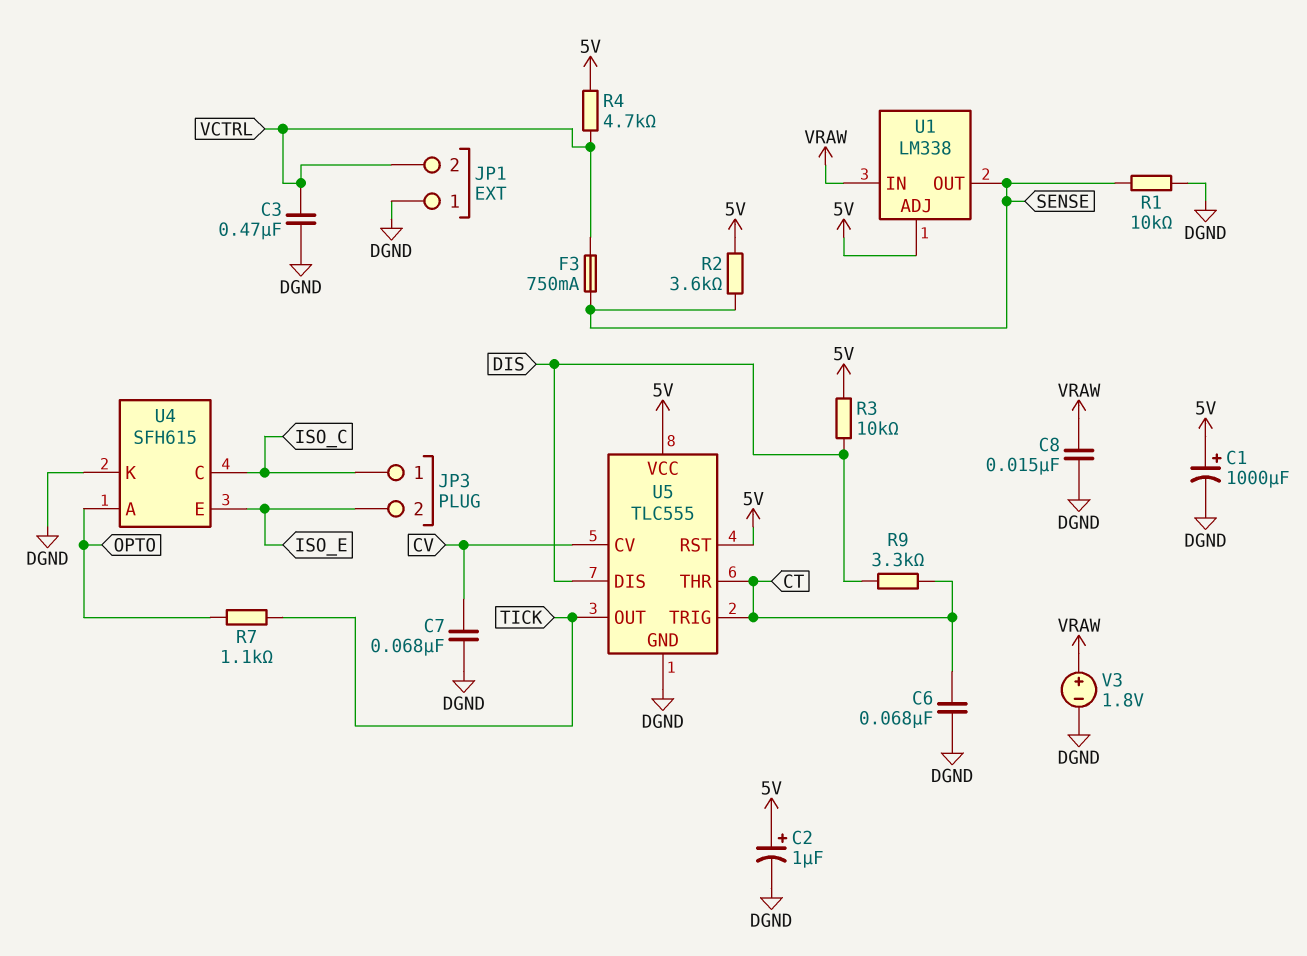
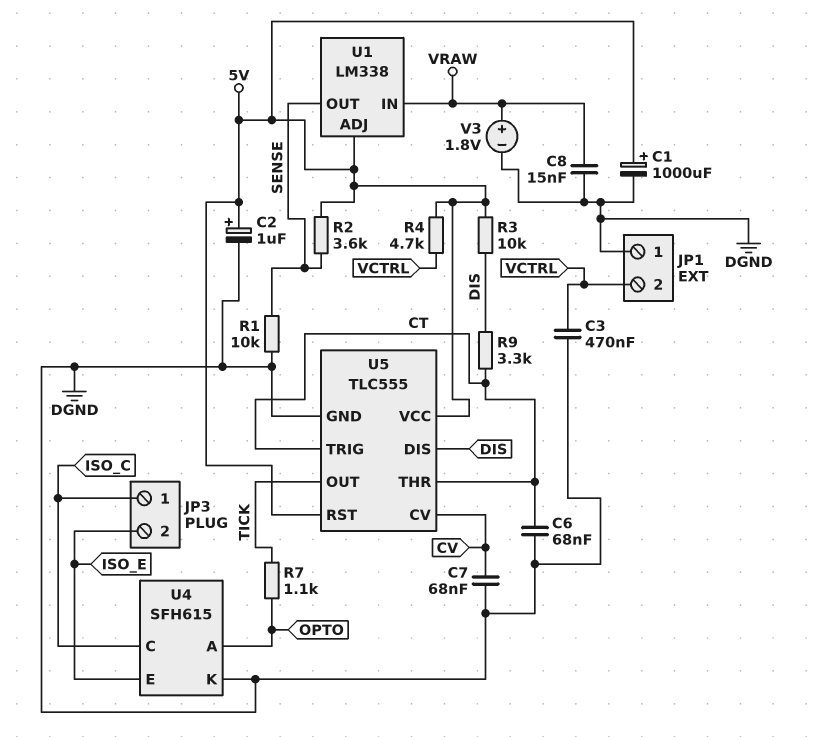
F3: 750mA (SENSE, VCTRL) -> none

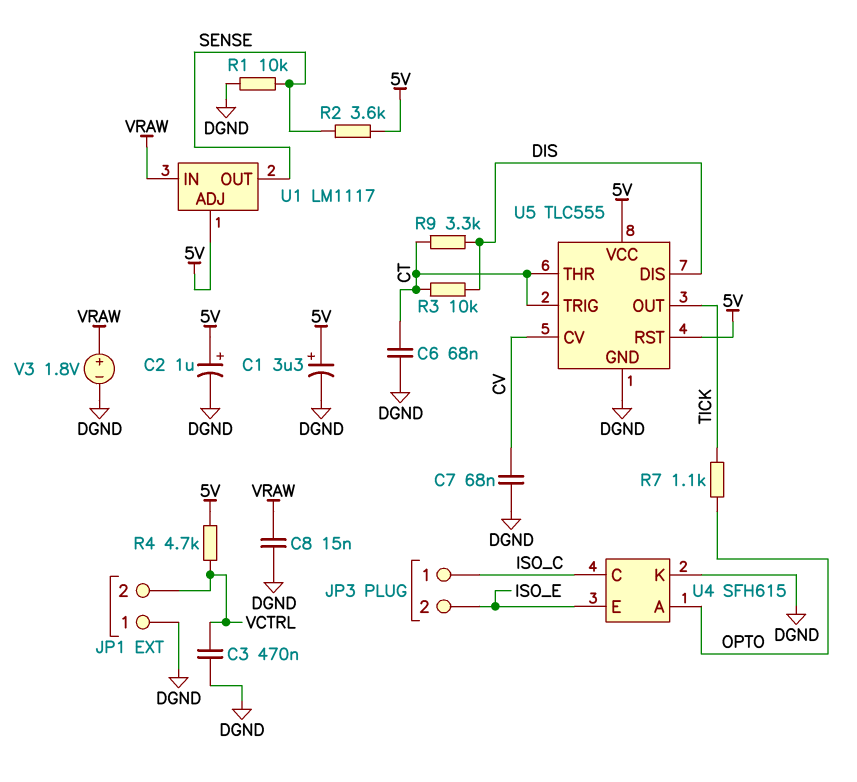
C1: 1000uF (plus 5V, minus DGND) -> 3.3uF (plus 5V, minus DGND)
R3: 10k (5V, DIS) -> 10k (CT, DIS)
U1: LM338 -> LM1117

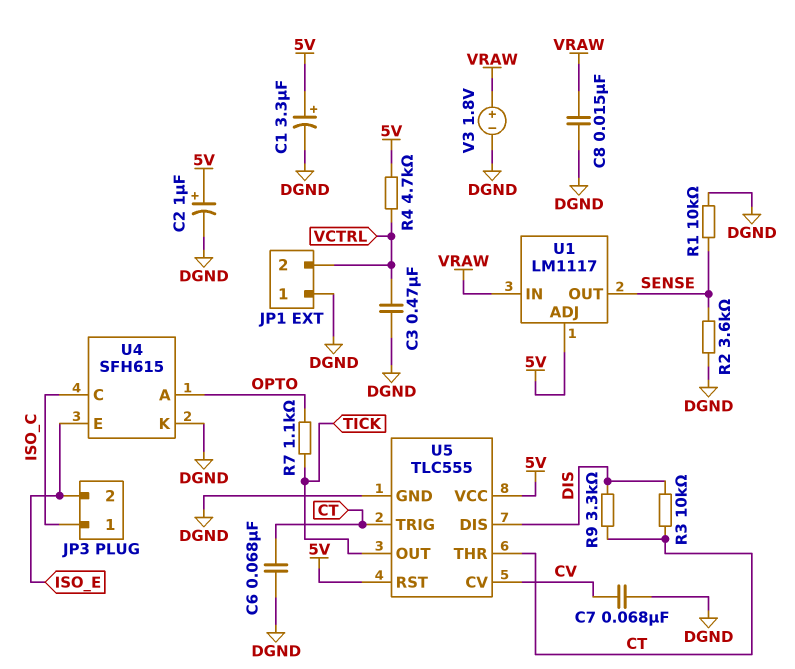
R2: 3.6k (5V, SENSE) -> 3.6k (DGND, SENSE)

